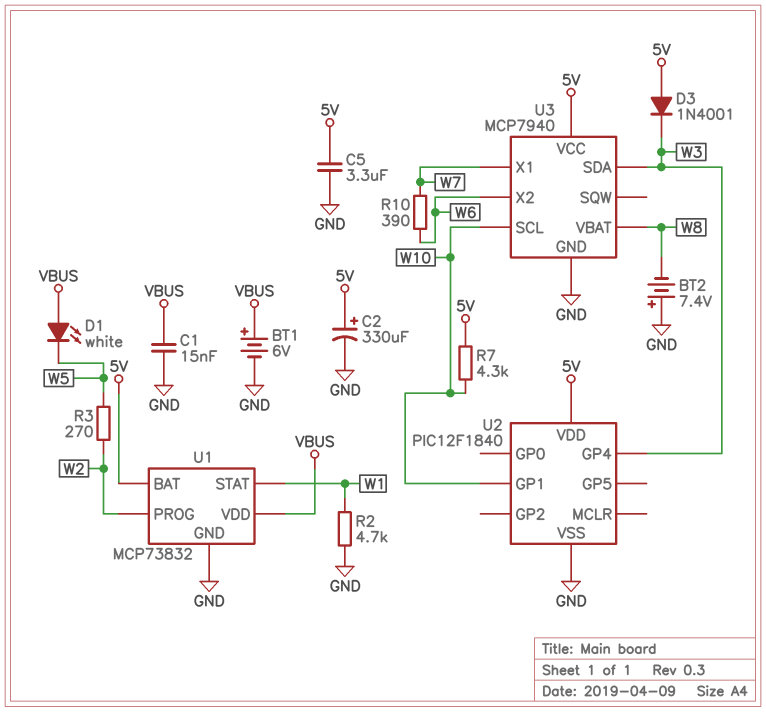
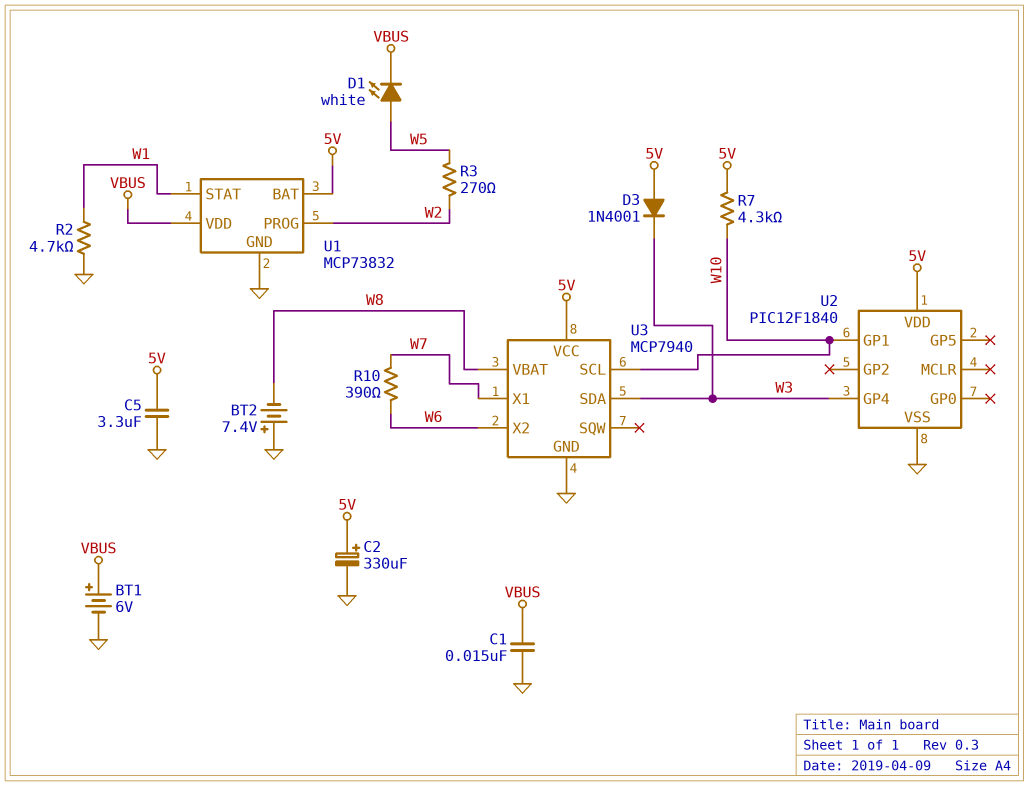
D1: LED white (A VBUS, K W5) -> LED white (A W5, K VBUS)

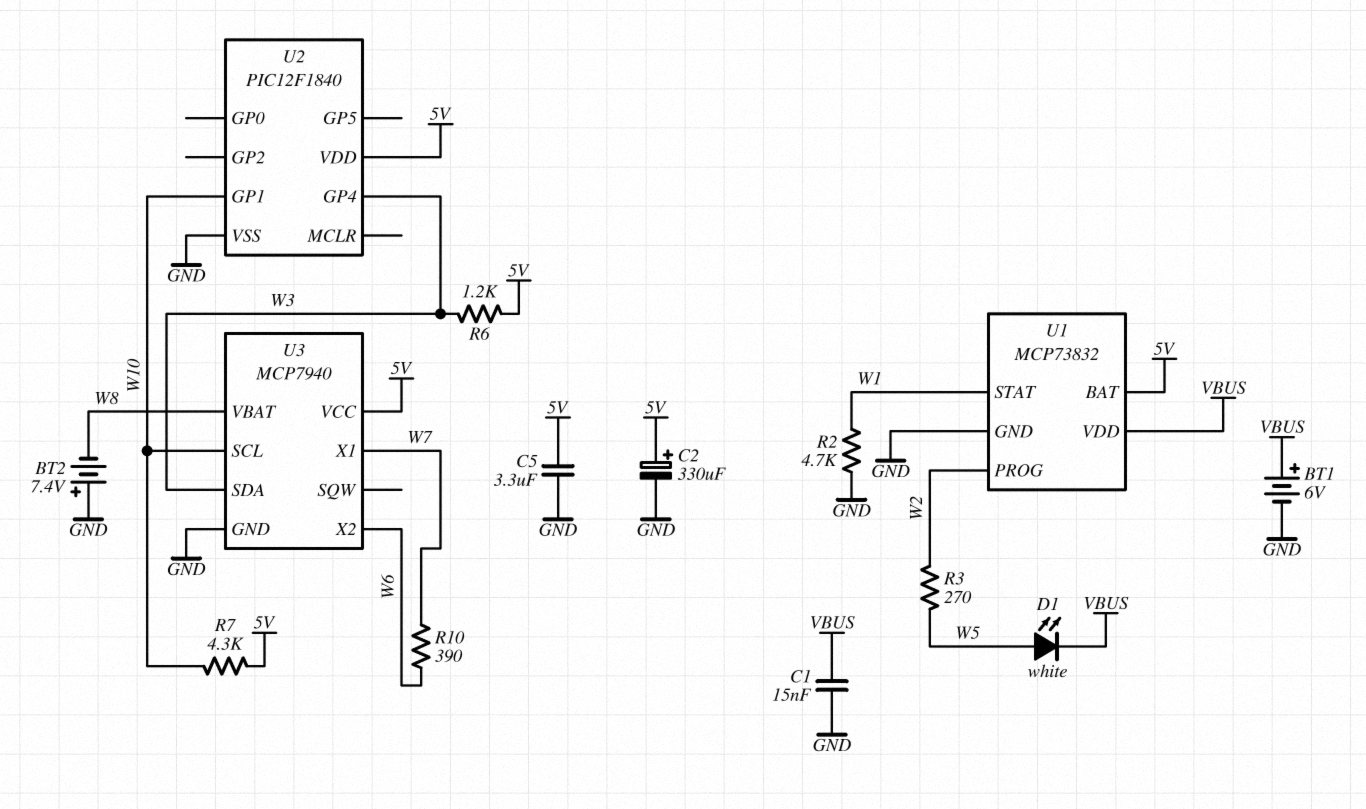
D3: diode 1N4001 (A 5V, K W3) -> none
R6: none -> 1.2k (5V, W3)

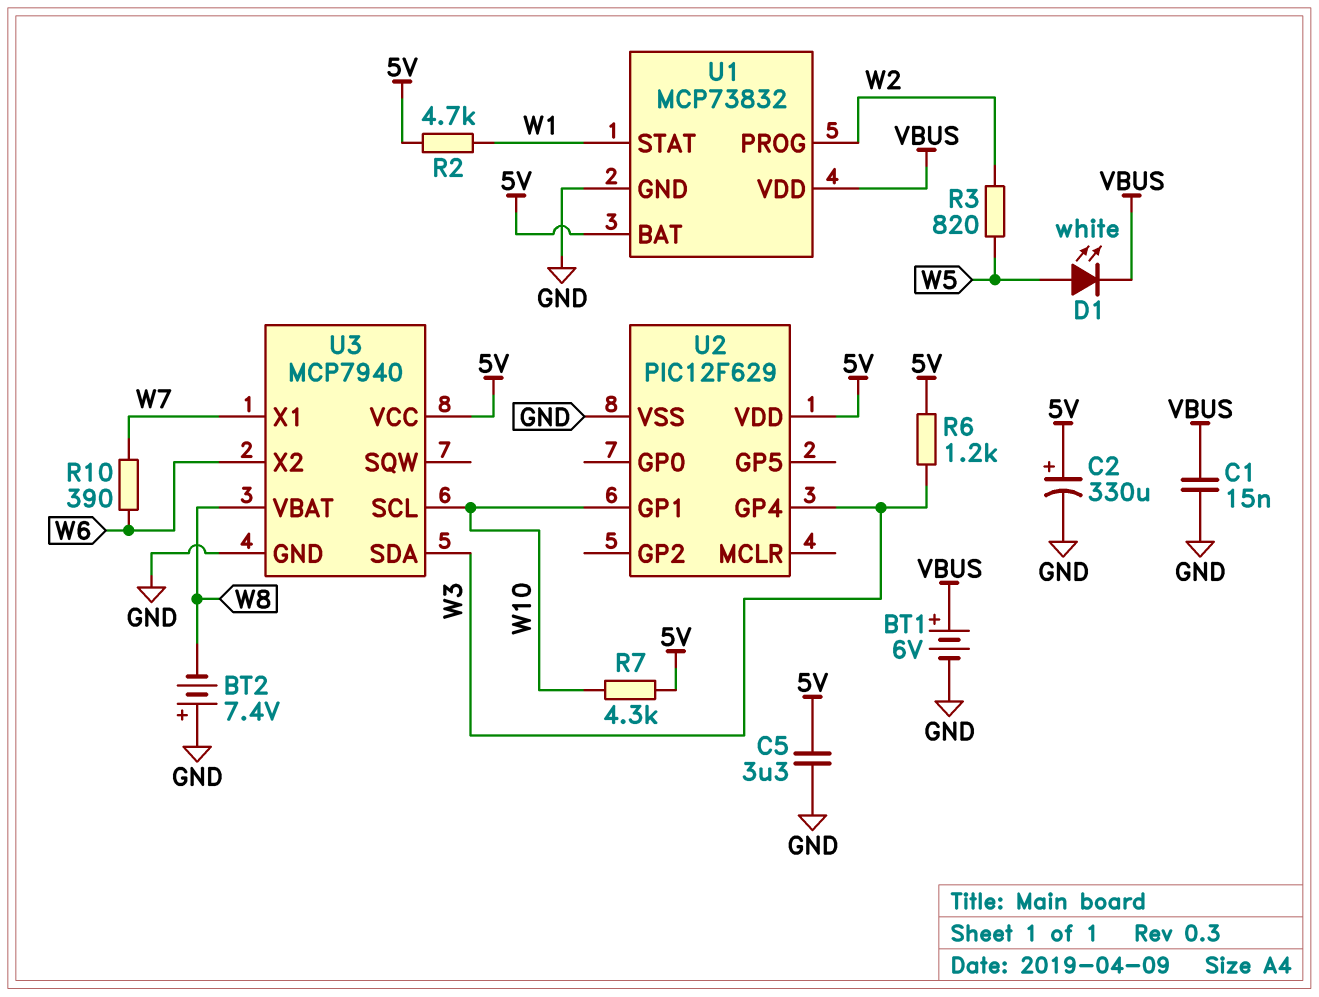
R2: 4.7k (GND, W1) -> 4.7k (5V, W1)
R3: 270 (W2, W5) -> 820 (W2, W5)
U2: PIC12F1840 -> PIC12F629

